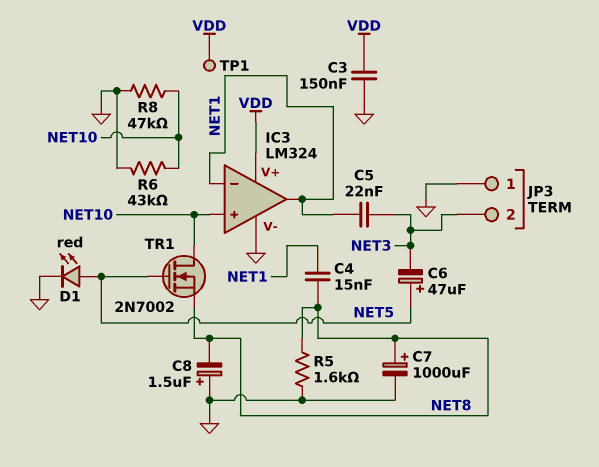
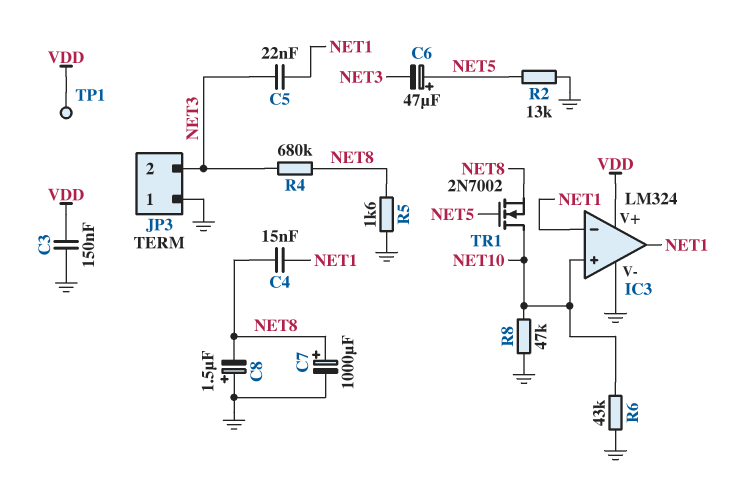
D1: LED red (A NET5, K GND) -> none
R2: none -> 13k (GND, NET5)
R4: none -> 680k (NET3, NET8)

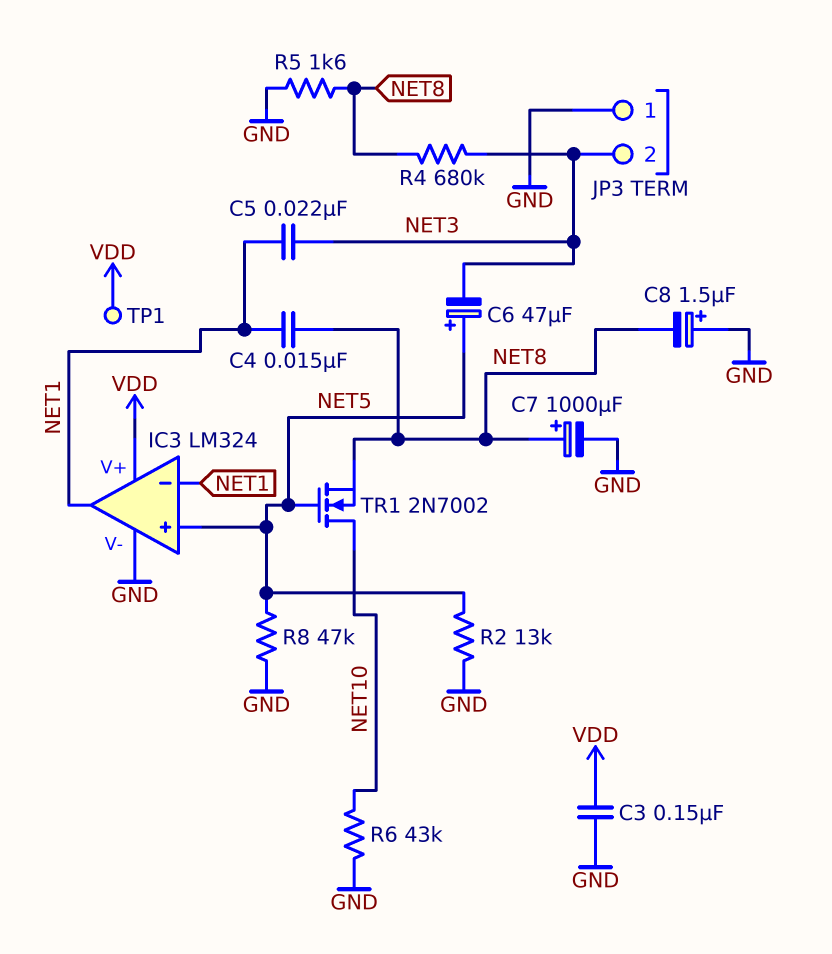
IC3 pin in+: NET10 -> NET5
R8: 47k (GND, NET10) -> 47k (GND, NET5)

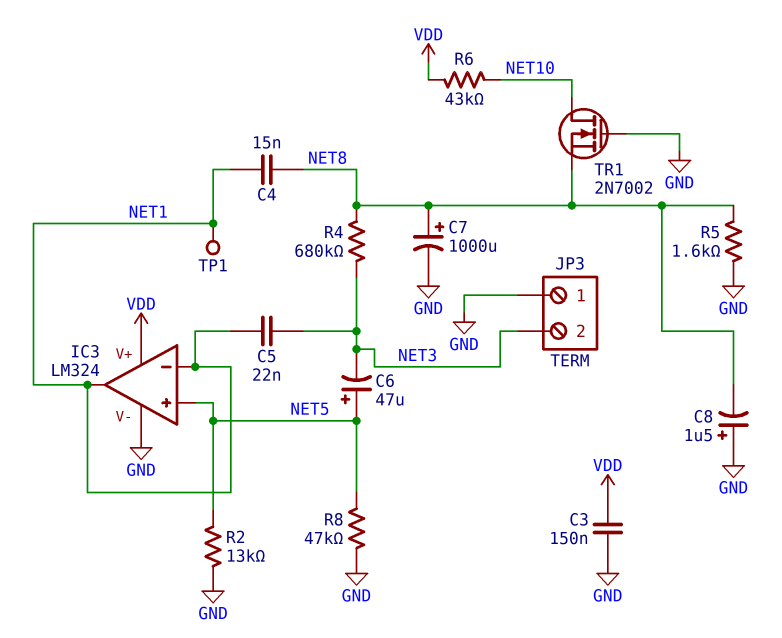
R6: 43k (GND, NET10) -> 43k (NET10, VDD)
TP1: test point (VDD) -> test point (NET1)
TR1: NMOS 2N7002 (G NET5, D NET10, S NET8) -> NMOS 2N7002 (G GND, D NET10, S NET8)

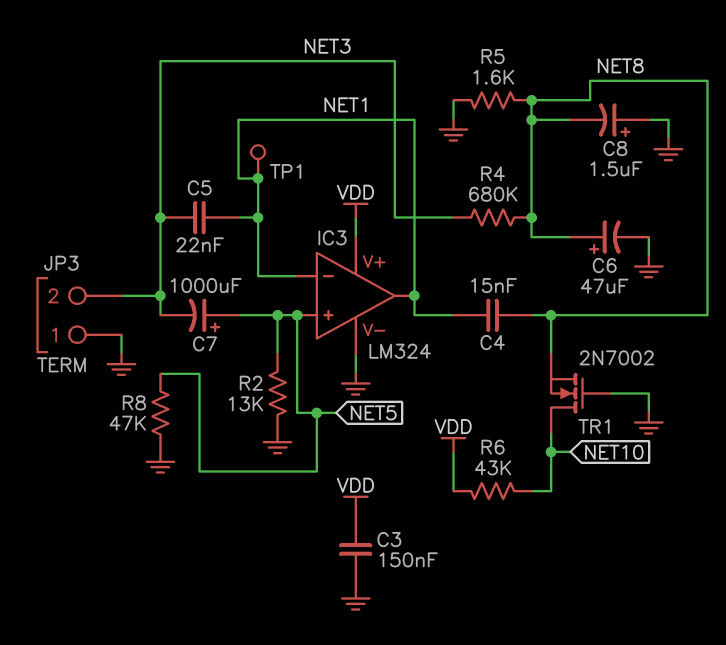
C6: 47uF (plus NET5, minus NET3) -> 47uF (plus NET8, minus GND)
C7: 1000uF (plus NET8, minus GND) -> 1000uF (plus NET5, minus NET3)

